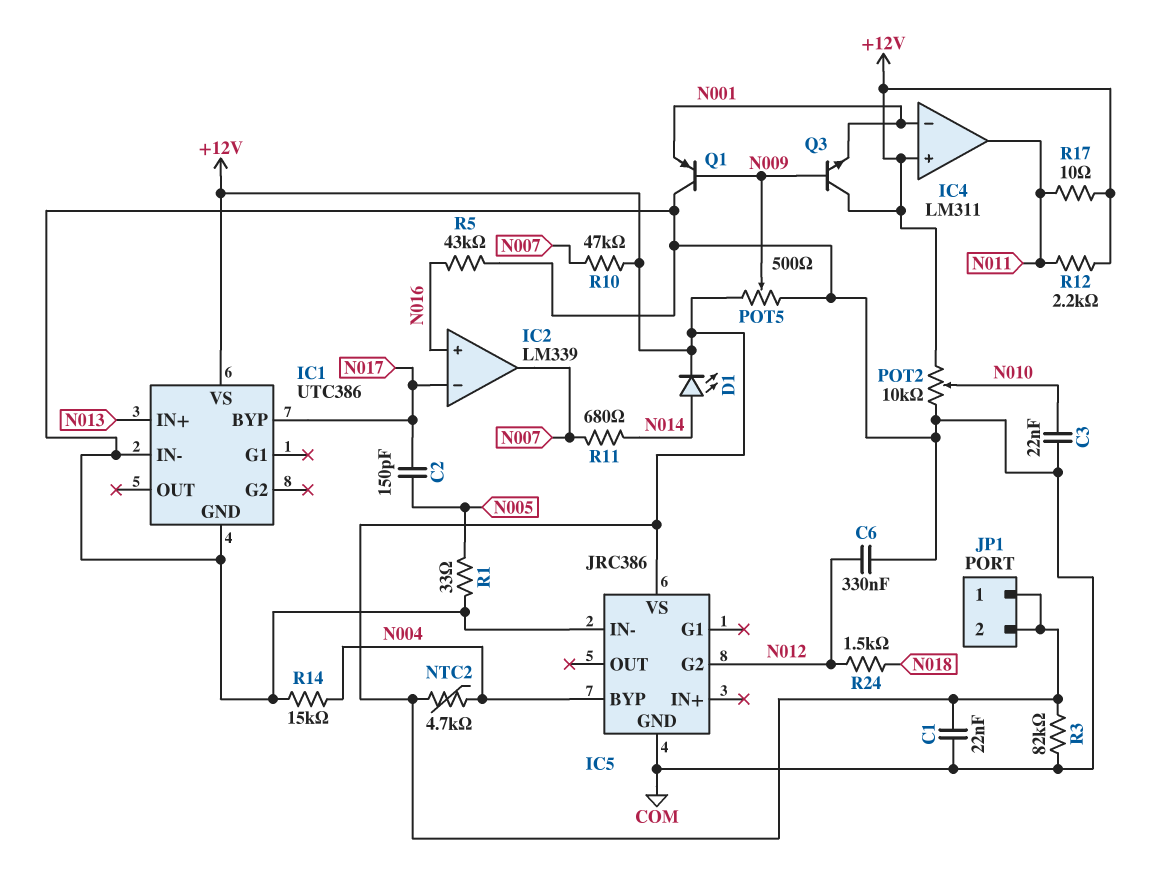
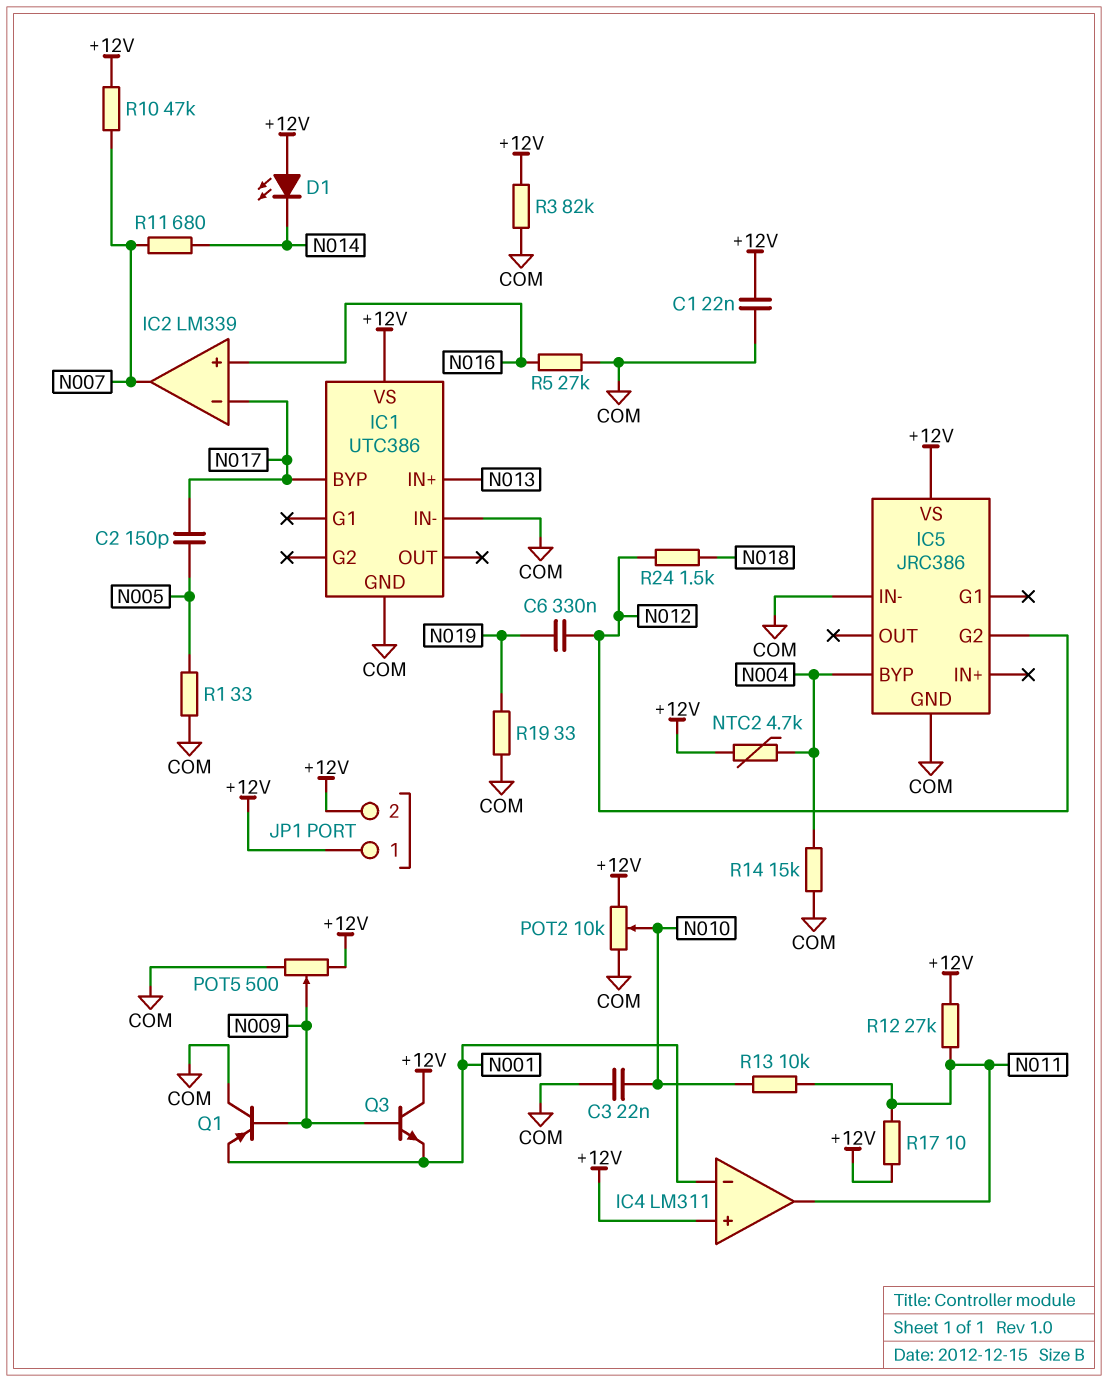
C6: 330nF (COM, N012) -> 330nF (N012, N019)
D1: LED (A N014, K +12V) -> LED (A +12V, K N014)
R5: 43k (COM, N016) -> 27k (COM, N016)
R12: 2.2k (+12V, N011) -> 27k (+12V, N011)
R13: none -> 10k (N010, N011)
R19: none -> 33 (COM, N019)

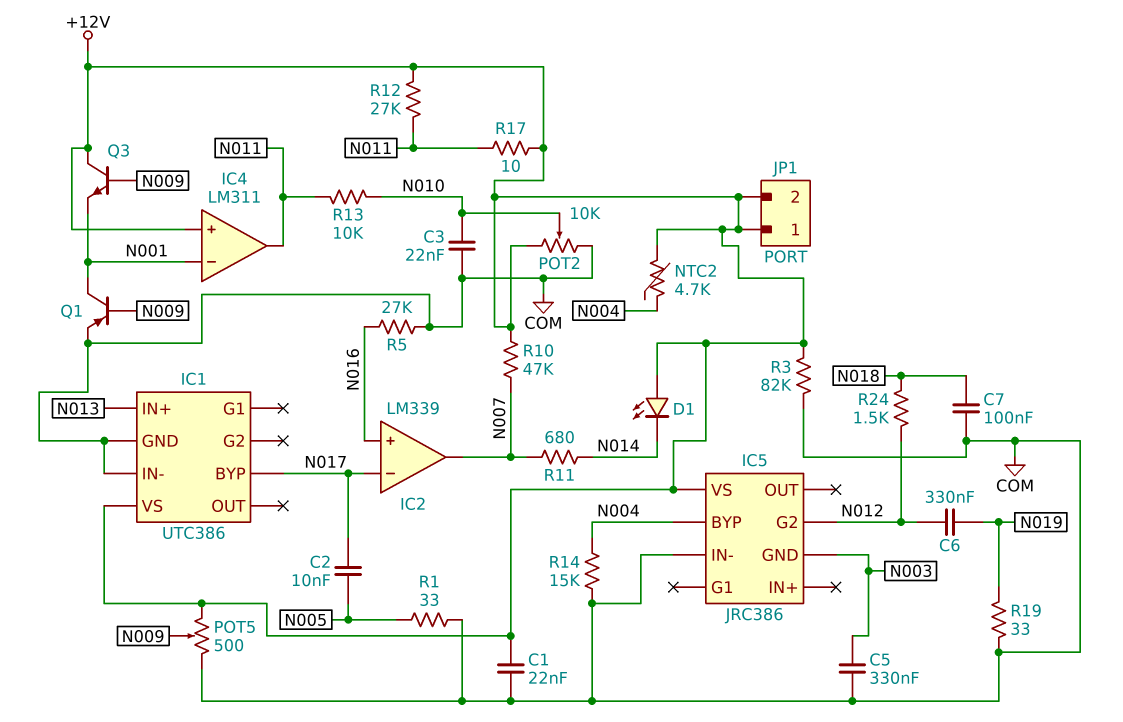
C2: 150pF (N005, N017) -> 10nF (N005, N017)
C5: none -> 330nF (COM, N003)
C7: none -> 100nF (COM, N018)
IC5 pin GND: COM -> N003
Q1: PNP (B N009, C COM, E N001) -> PNP (B N009, C N001, E COM)

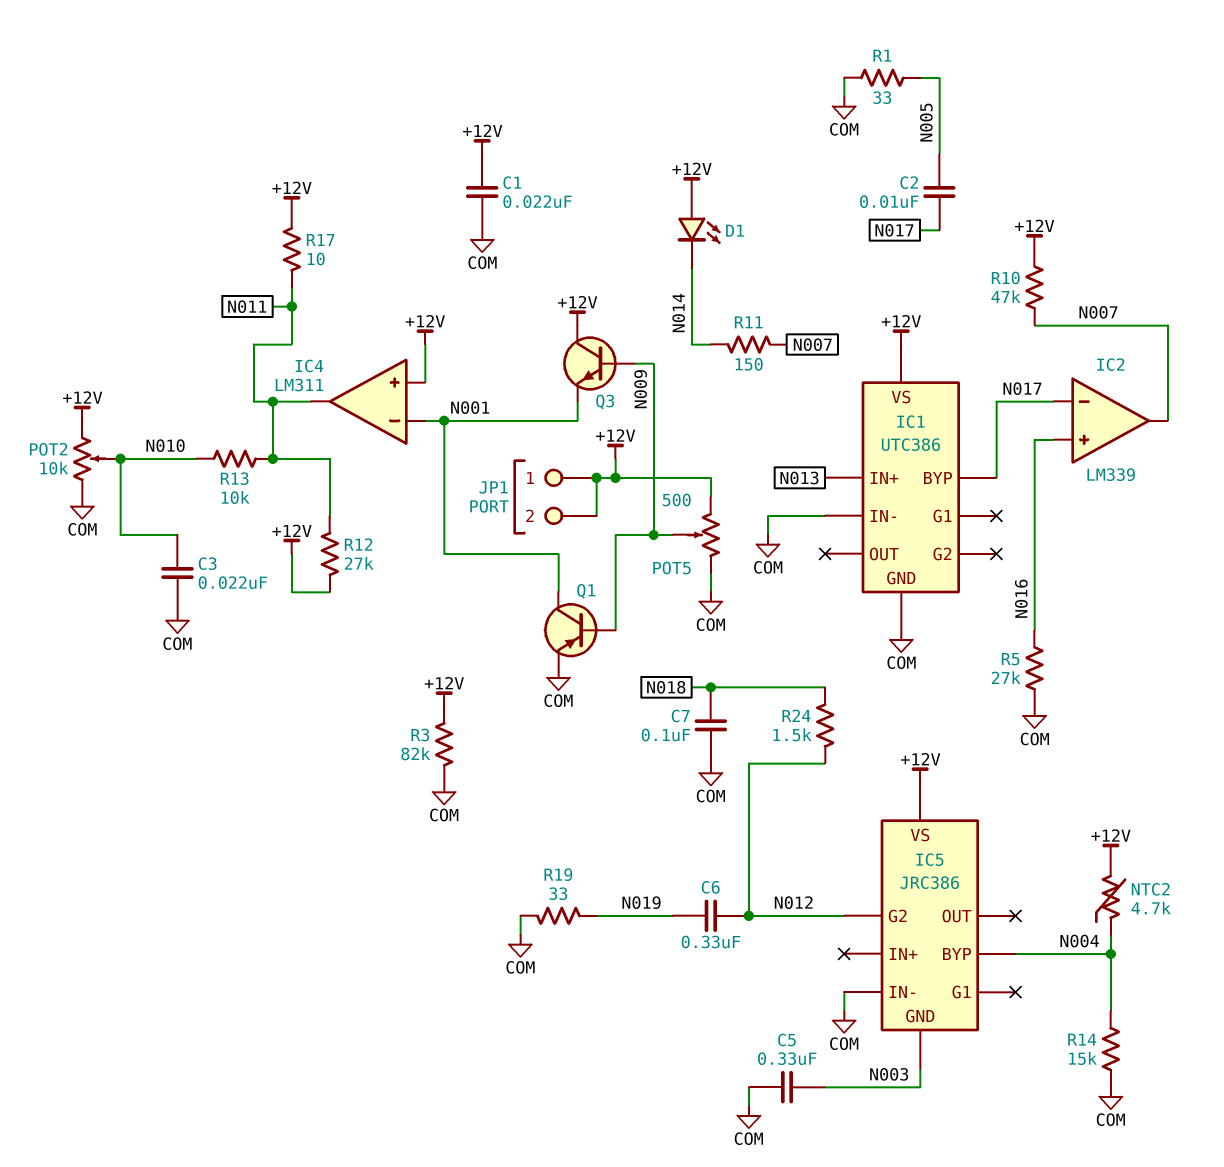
R11: 680 (N007, N014) -> 150 (N007, N014)

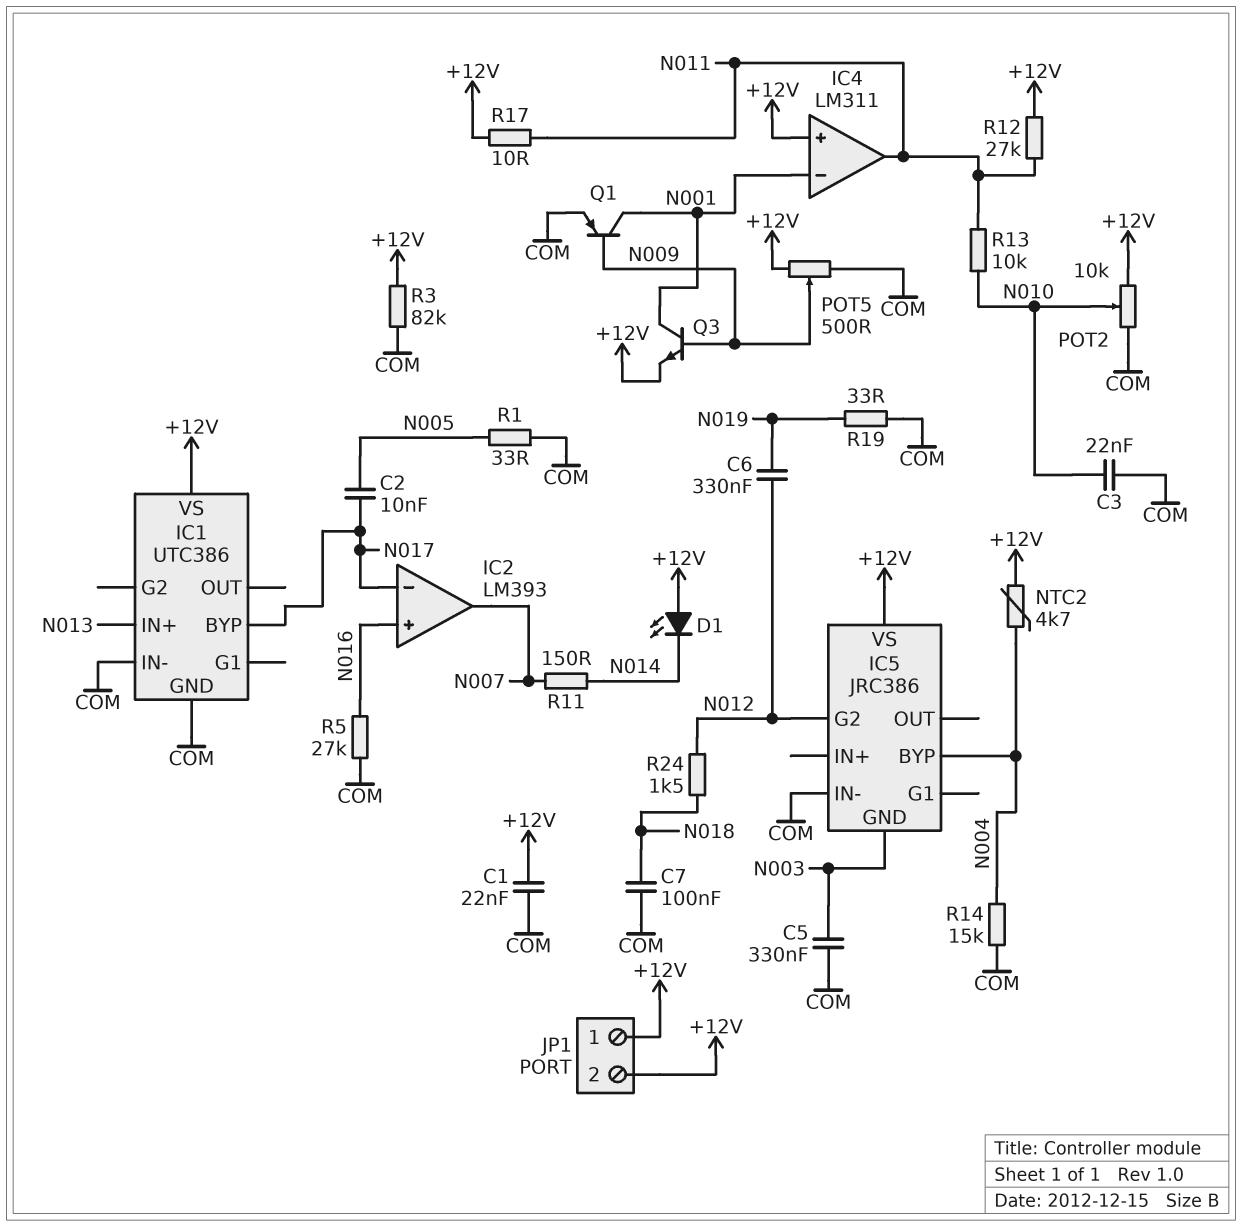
IC2: LM339 -> LM393
Q3: NPN (B N009, C +12V, E N001) -> NPN (B N009, C N001, E +12V)
R10: 47k (+12V, N007) -> none

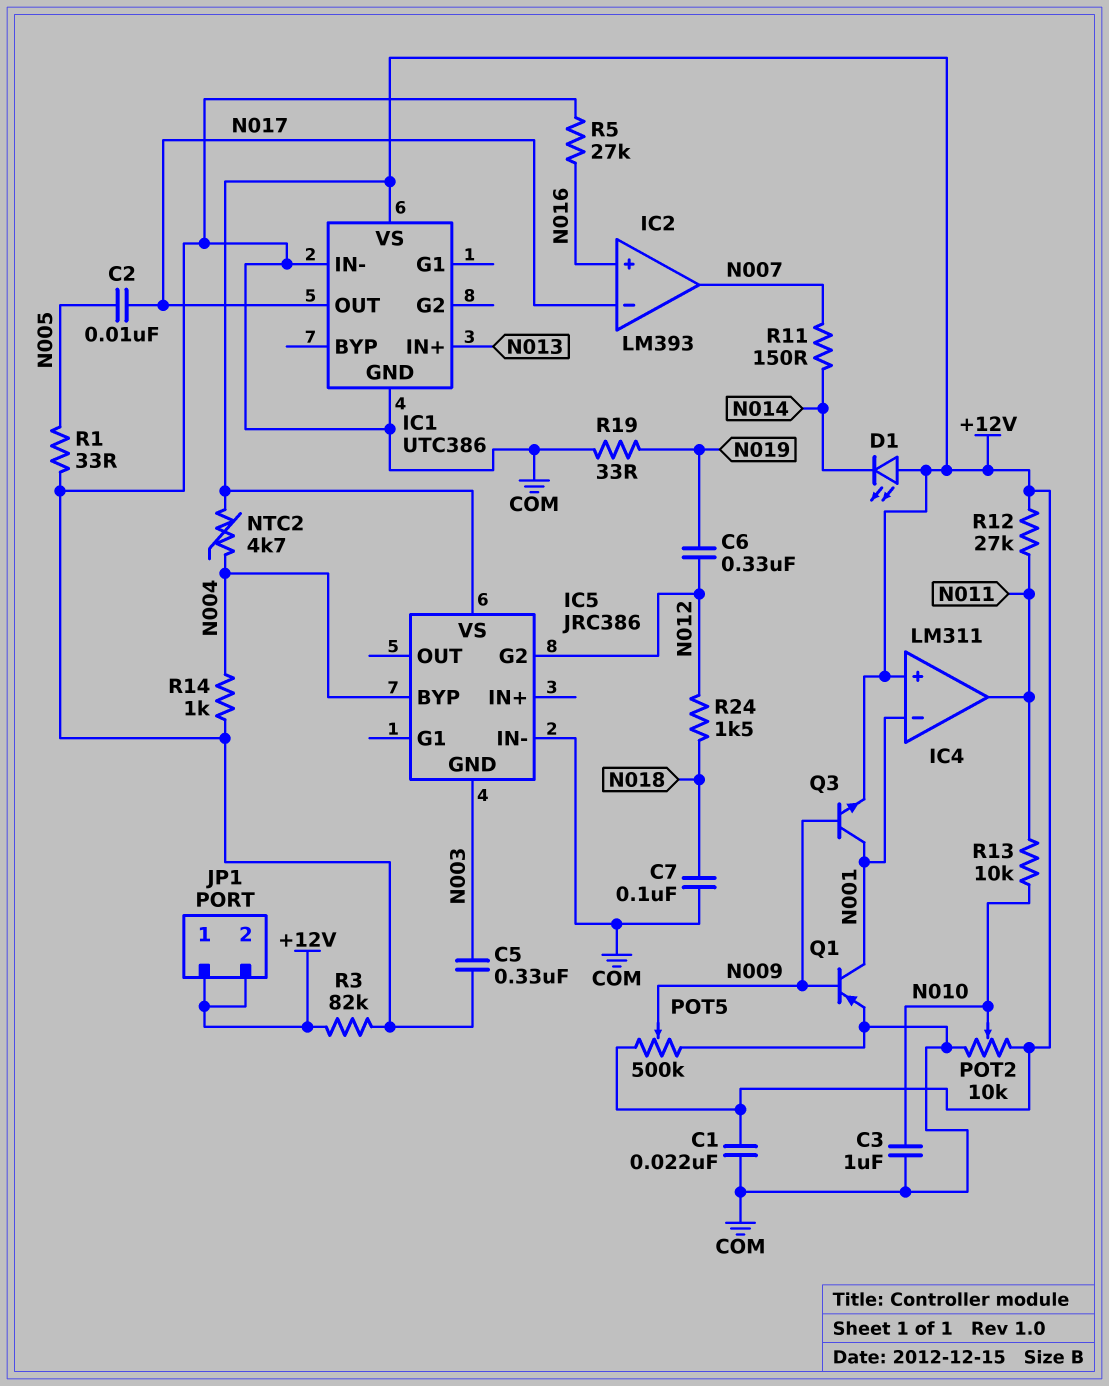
C3: 22nF (COM, N010) -> 1uF (COM, N010)
IC1 pin BYP: N017 -> none
IC1 pin OUT: none -> N017
POT5: 500 (+12V, COM, wiper N009) -> 500k (+12V, COM, wiper N009)
R14: 15k (COM, N004) -> 1k (COM, N004)
R17: 10 (+12V, N011) -> none

